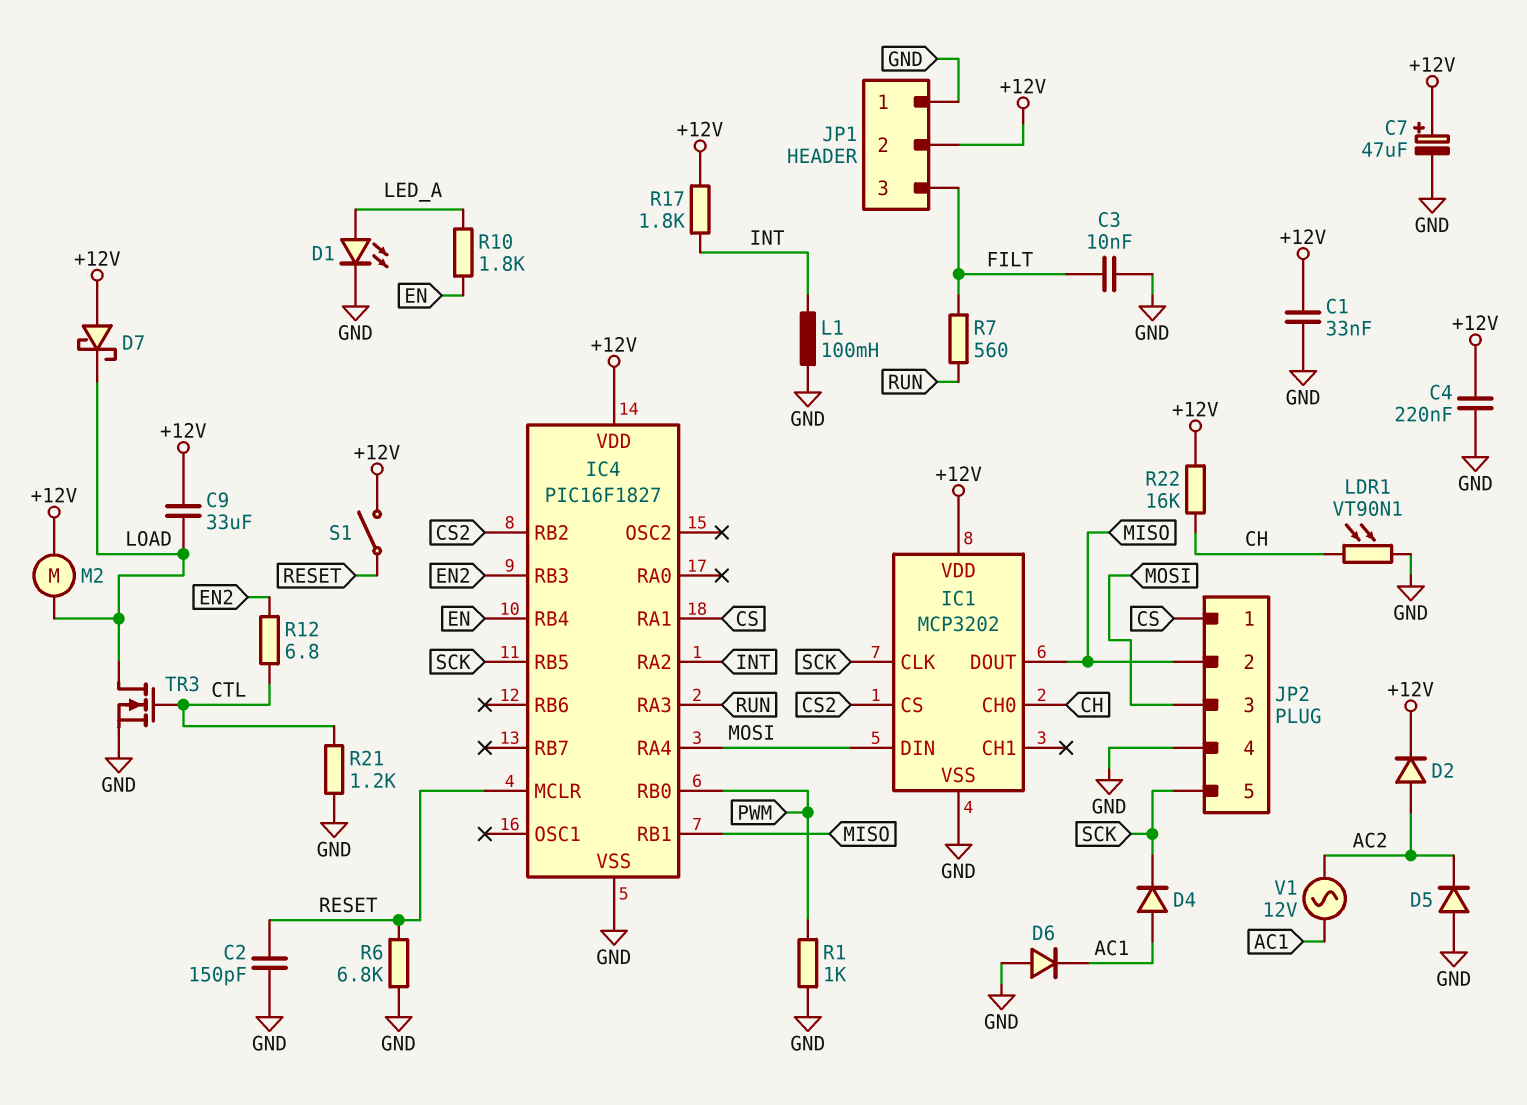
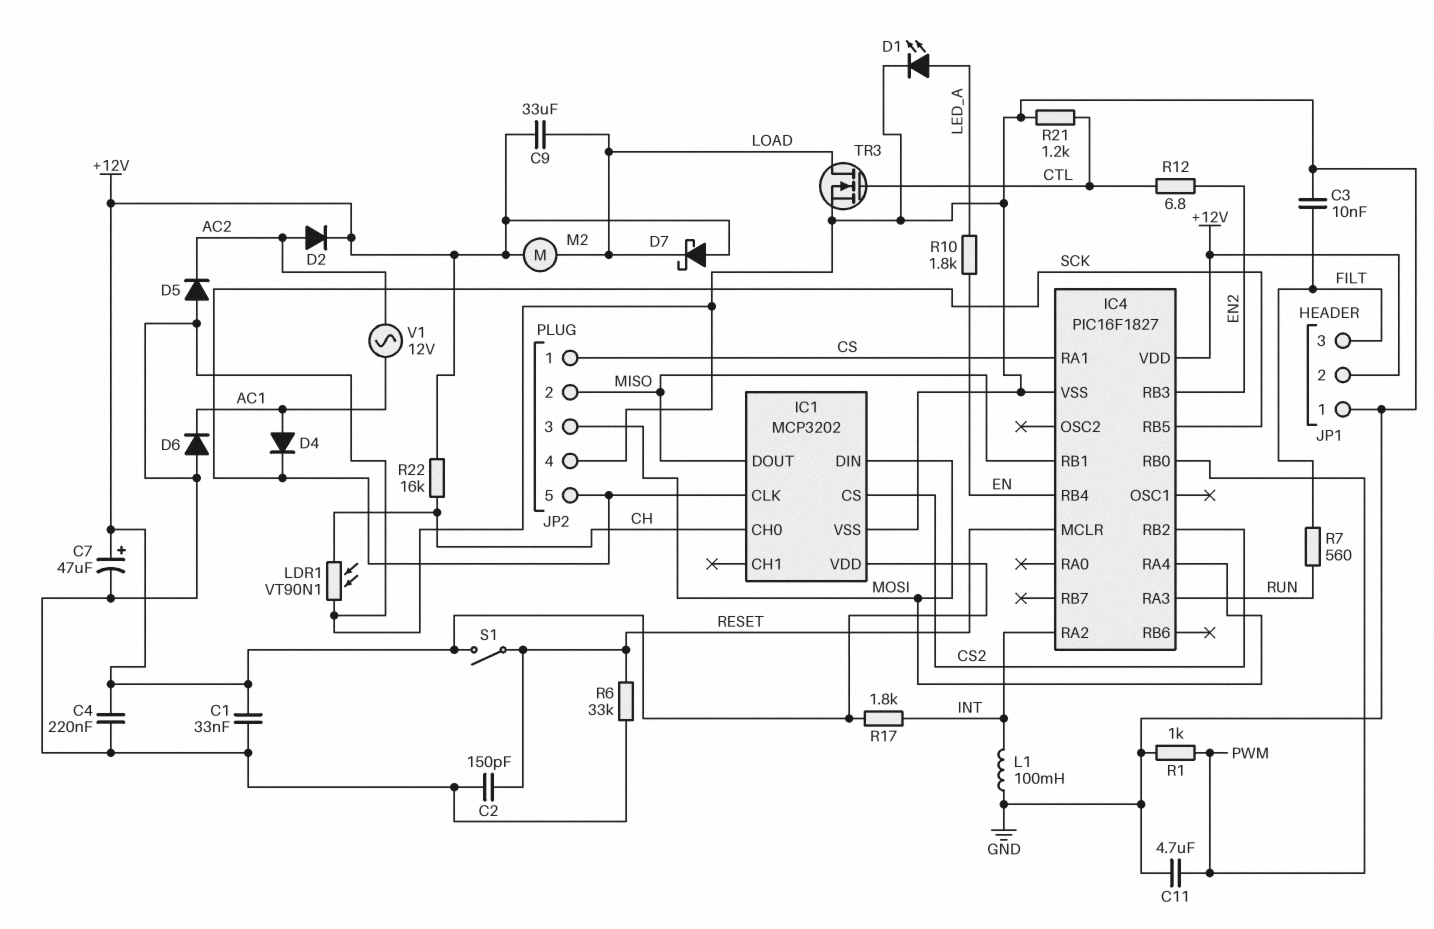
C11: none -> 4.7uF (GND, PWM)
R6: 6.8k (GND, RESET) -> 33k (GND, RESET)

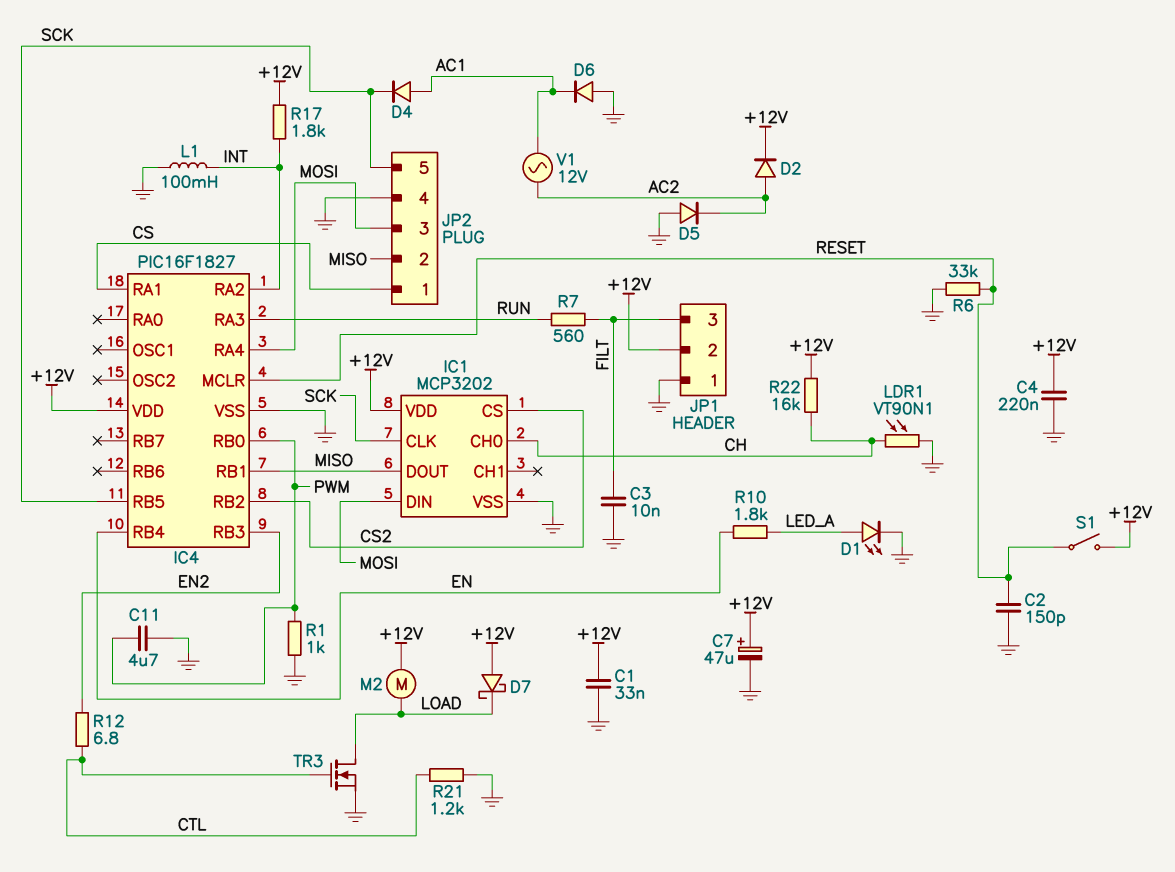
C9: 33uF (+12V, LOAD) -> none

